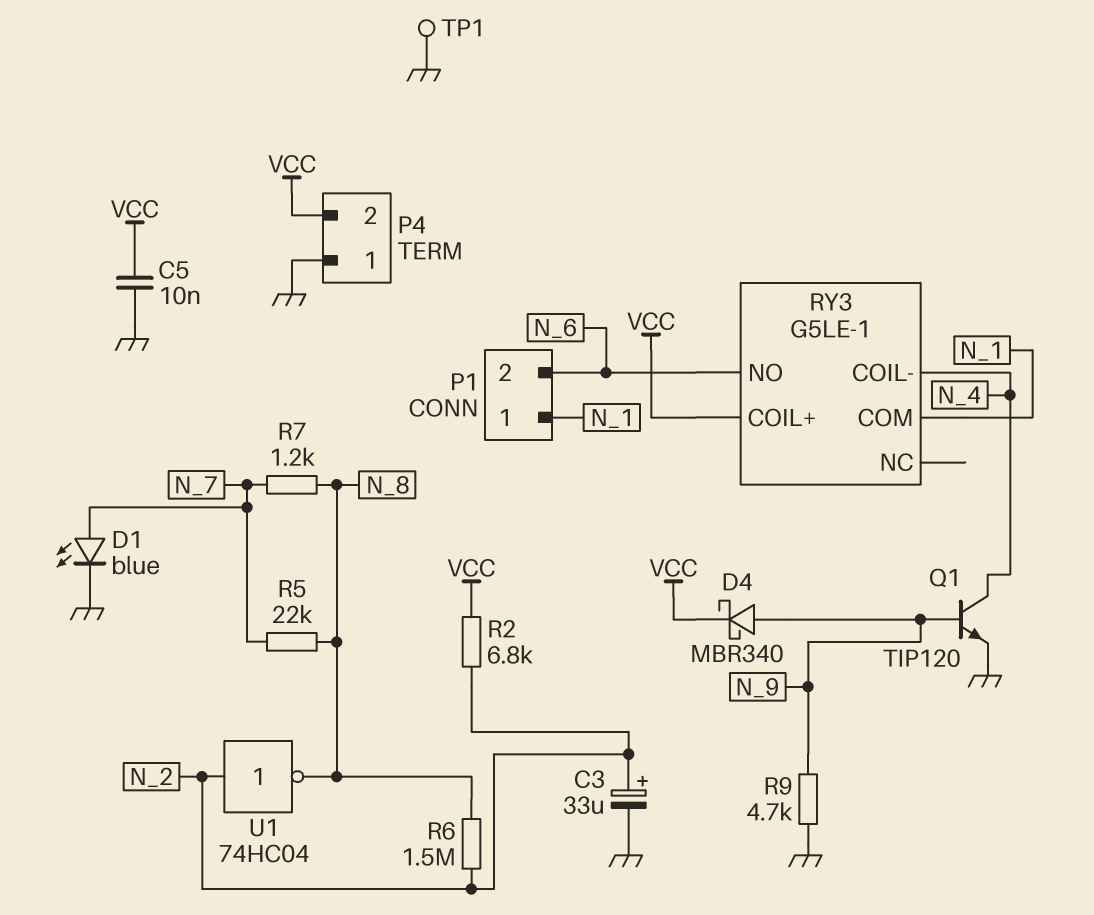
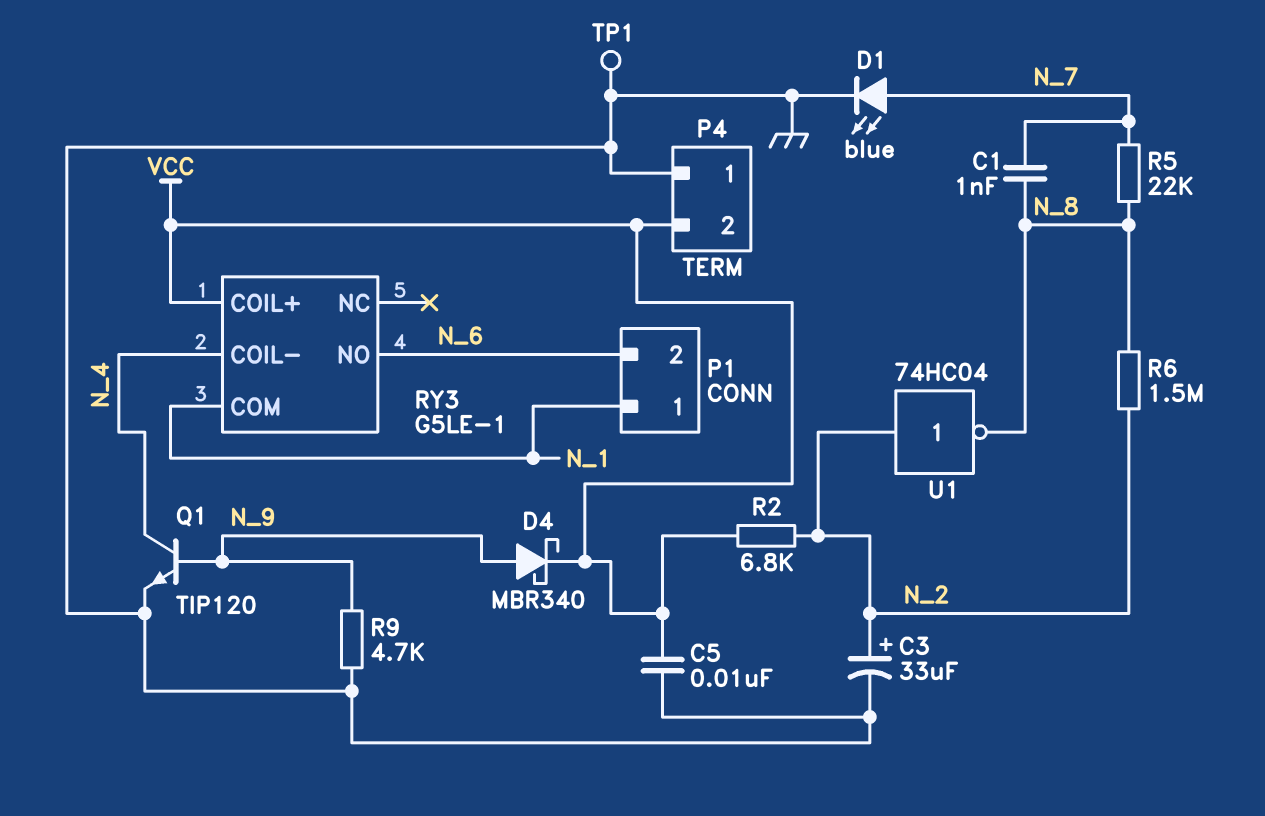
C1: none -> 1nF (N_7, N_8)
R7: 1.2k (N_7, N_8) -> none

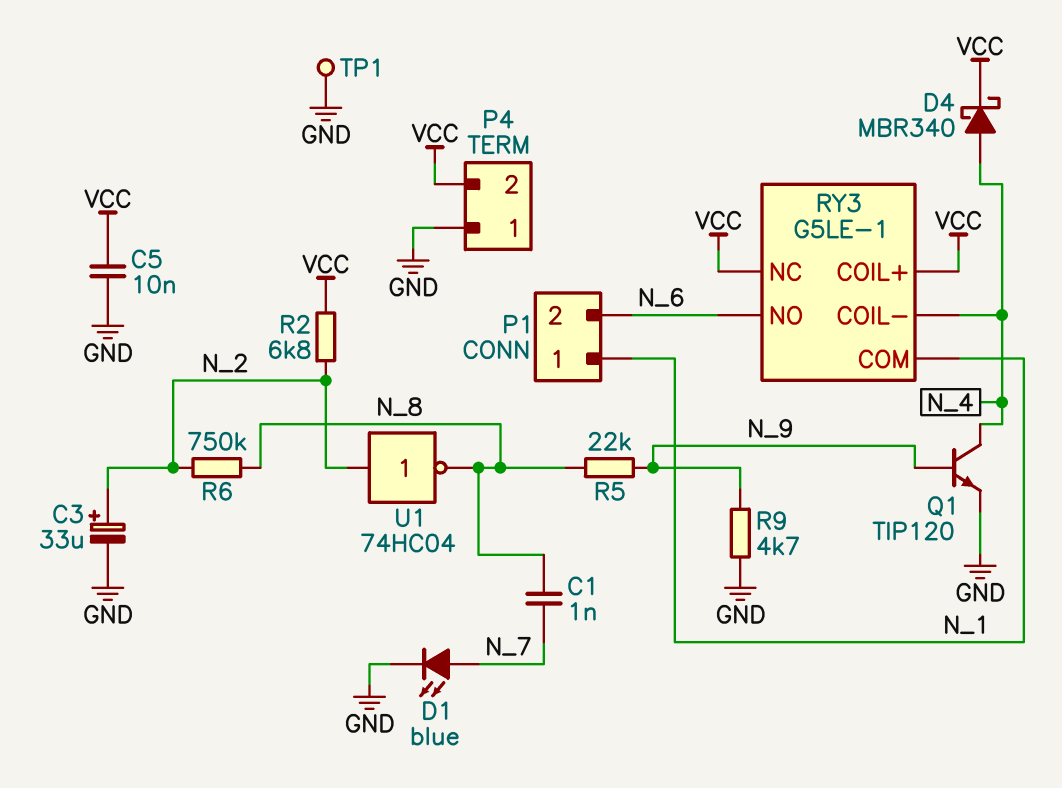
D4: schottky MBR340 (A N_9, K VCC) -> schottky MBR340 (A N_4, K VCC)
R5: 22k (N_7, N_8) -> 22k (N_8, N_9)
R6: 1.5M (N_2, N_8) -> 750k (N_2, N_8)
RY3 pin NC: none -> VCC

